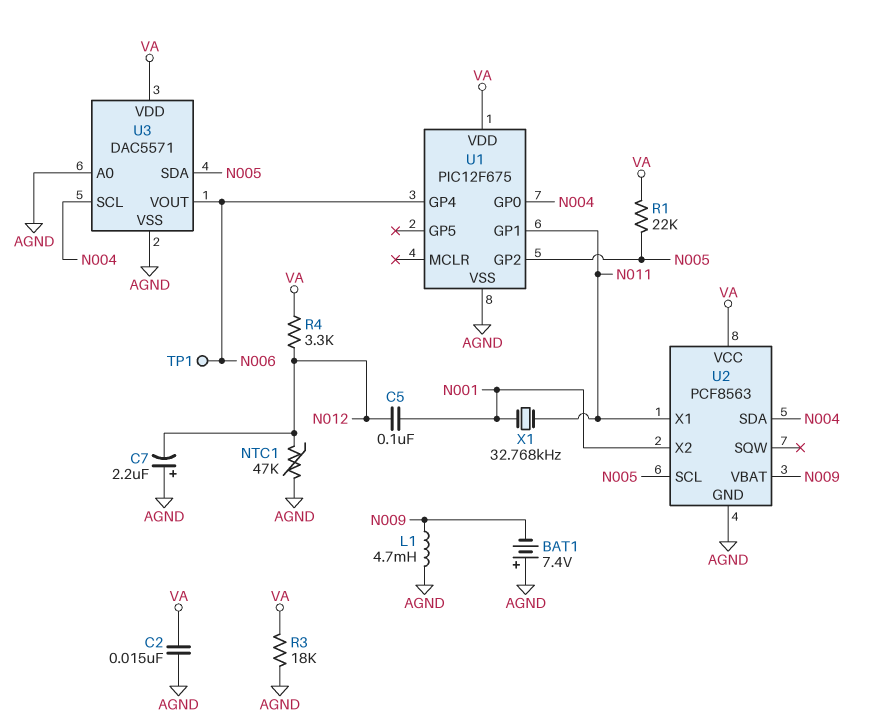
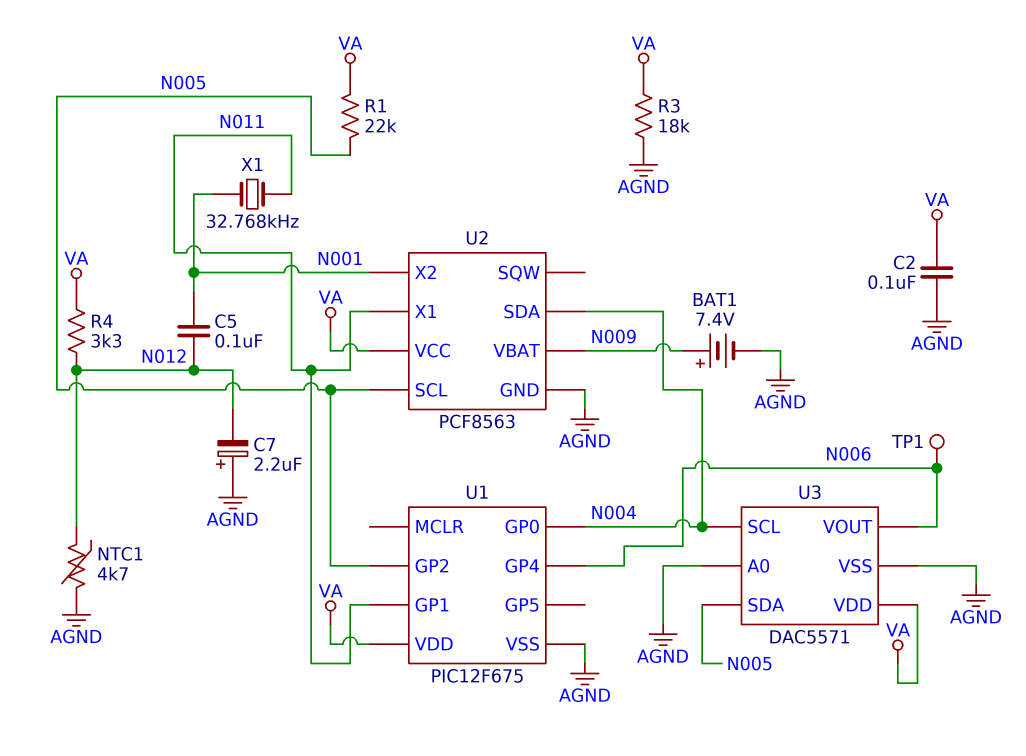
BAT1: 7.4V (plus AGND, minus N009) -> 7.4V (plus N009, minus AGND)
C2: 15nF (AGND, VA) -> 100nF (AGND, VA)
L1: 4.7mH (AGND, N009) -> none
NTC1: 47k (AGND, N012) -> 4.7k (AGND, N012)

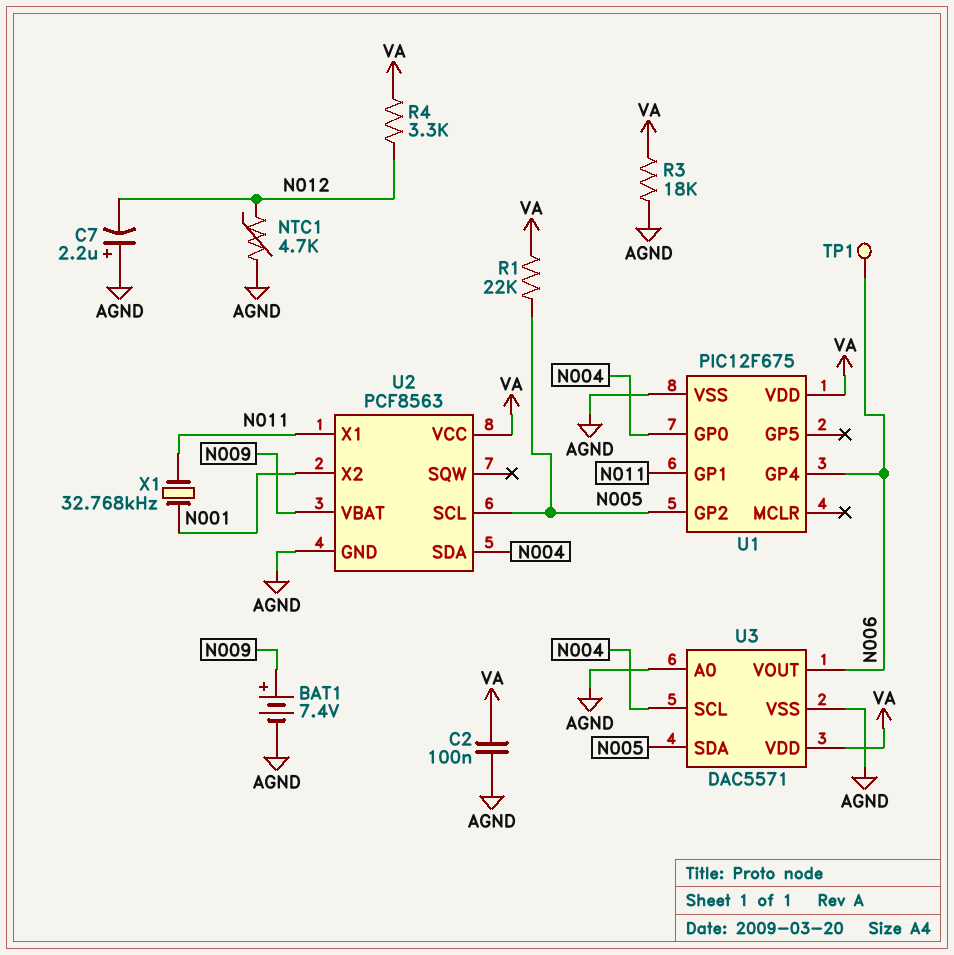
C5: 100nF (N001, N012) -> none

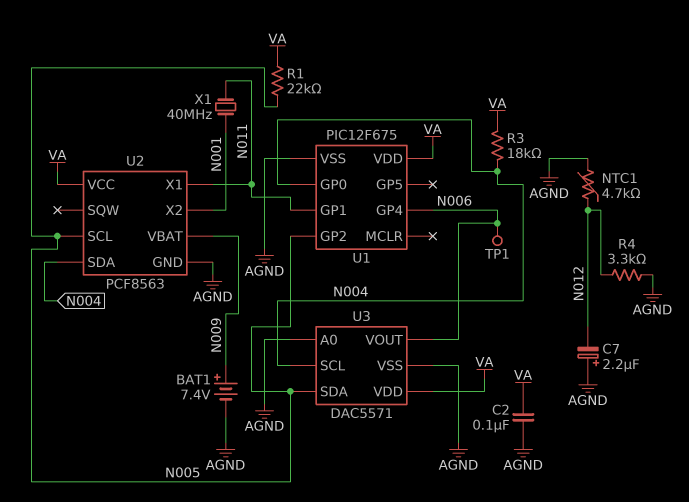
R3: 18k (AGND, VA) -> 18k (N004, VA)
R4: 3.3k (N012, VA) -> 3.3k (AGND, N012)
X1: 32.768kHz (N001, N011) -> 40MHz (N001, N011)

